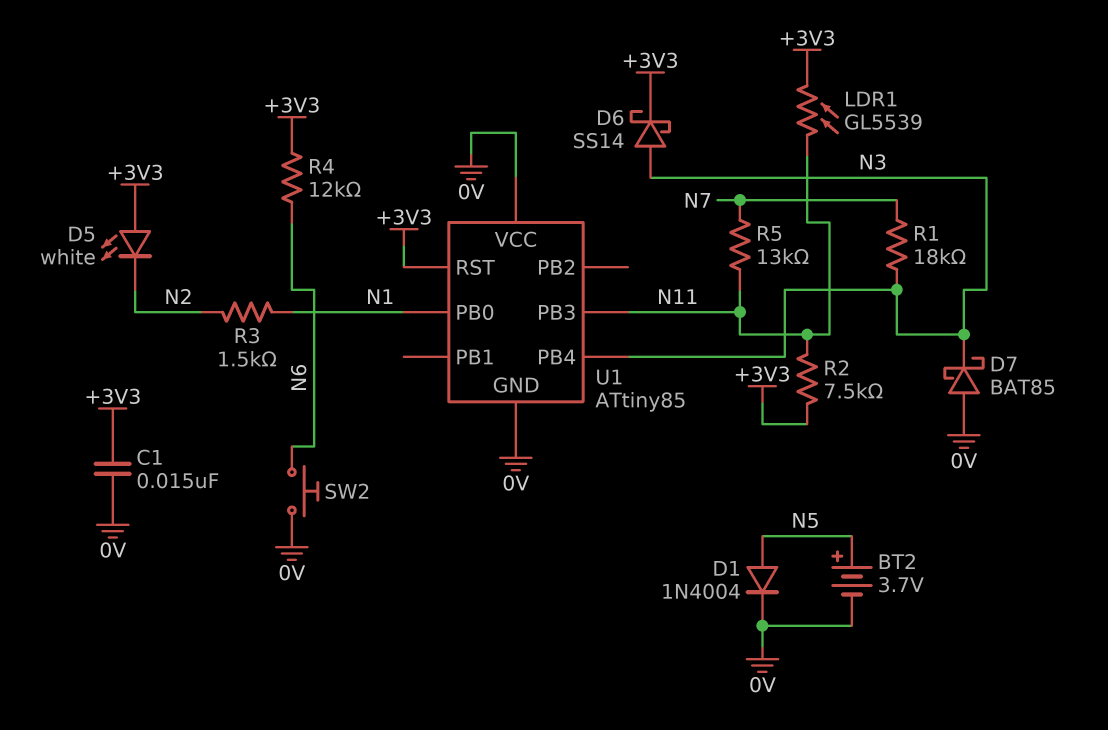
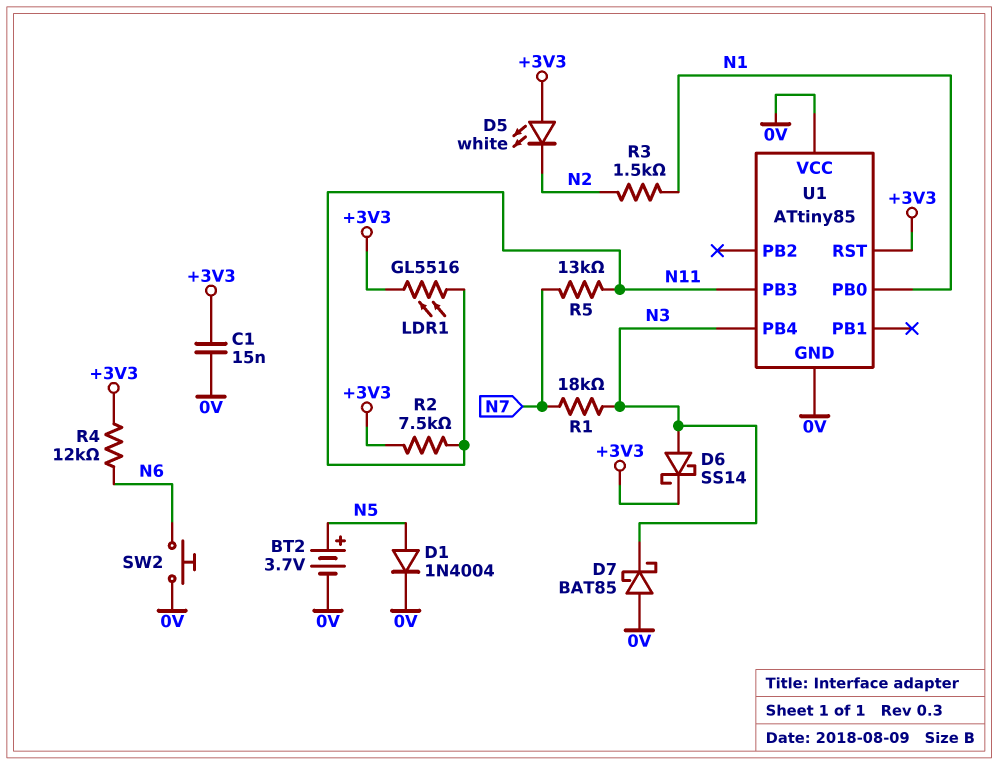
LDR1: GL5539 (+3V3, N11) -> GL5516 (+3V3, N11)

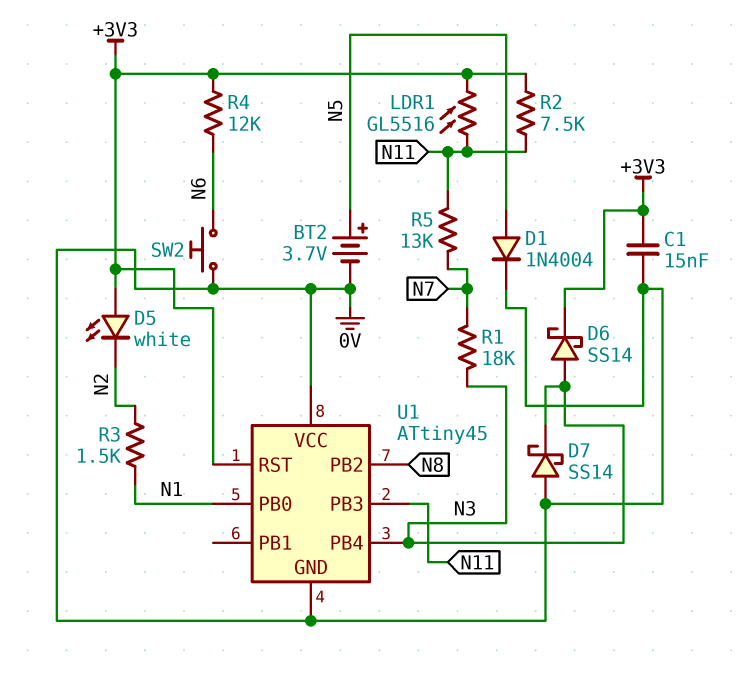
D7: schottky BAT85 (A 0V, K N3) -> schottky SS14 (A 0V, K N3)
U1: ATtiny85 -> ATtiny45
U1 pin PB2: none -> N8

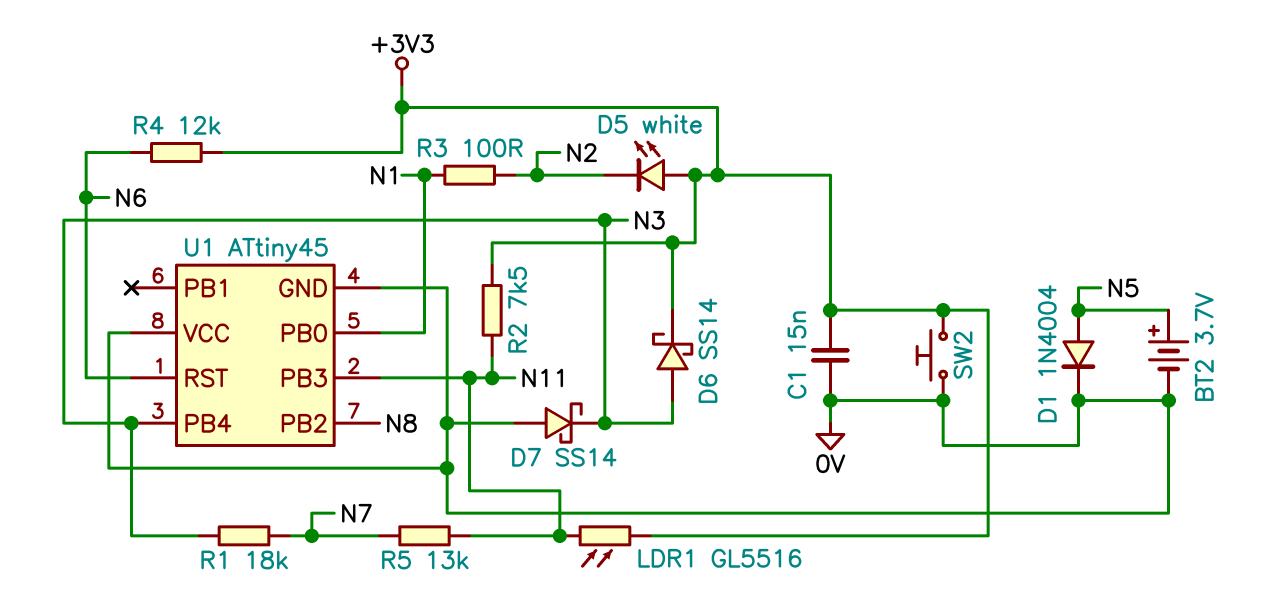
R3: 1.5k (N1, N2) -> 100 (N1, N2)
SW2: button (0V, N6) -> button (+3V3, 0V)
U1 pin RST: +3V3 -> N6

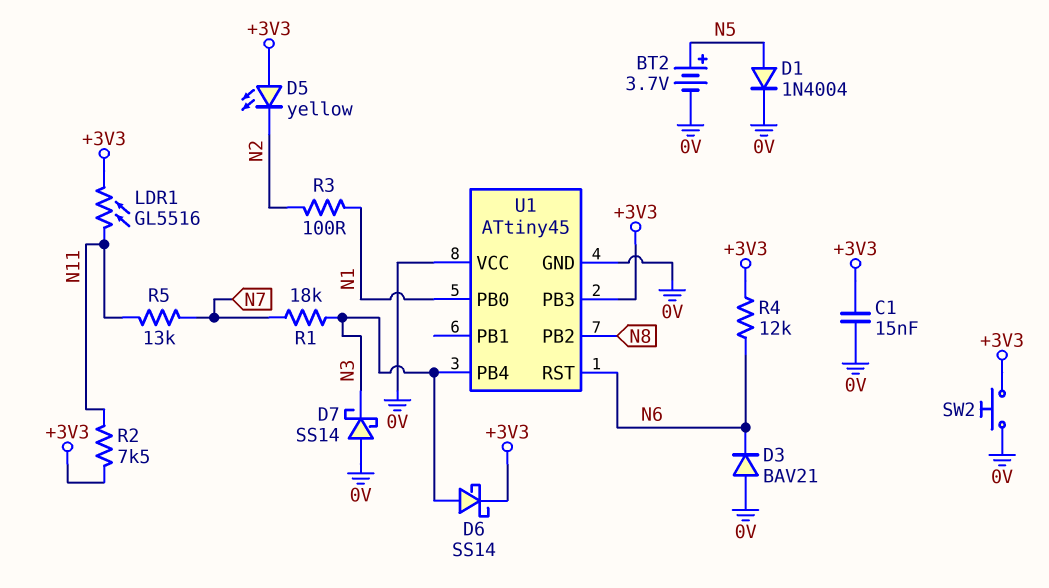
D3: none -> diode BAV21 (A 0V, K N6)
D5: LED white (A +3V3, K N2) -> LED yellow (A +3V3, K N2)
U1 pin PB3: N11 -> +3V3

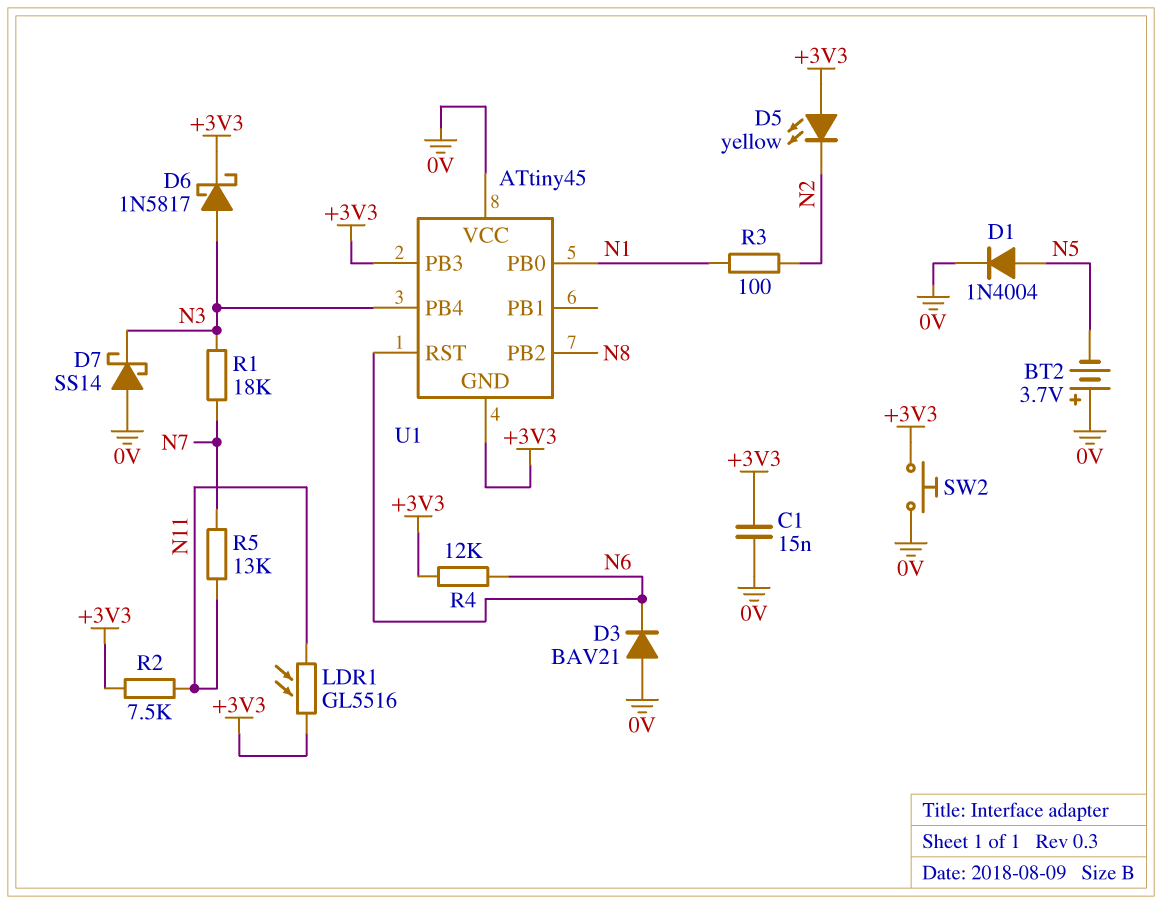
BT2: 3.7V (plus N5, minus 0V) -> 3.7V (plus 0V, minus N5)
D6: schottky SS14 (A N3, K +3V3) -> schottky 1N5817 (A N3, K +3V3)
U1 pin GND: 0V -> +3V3

